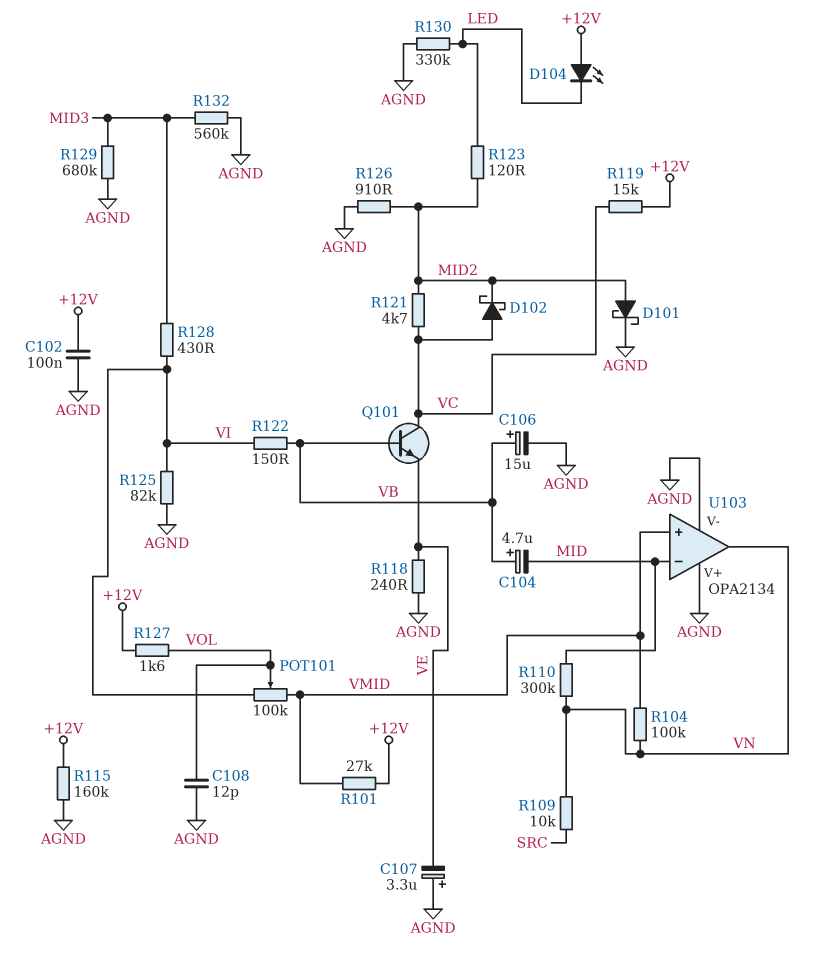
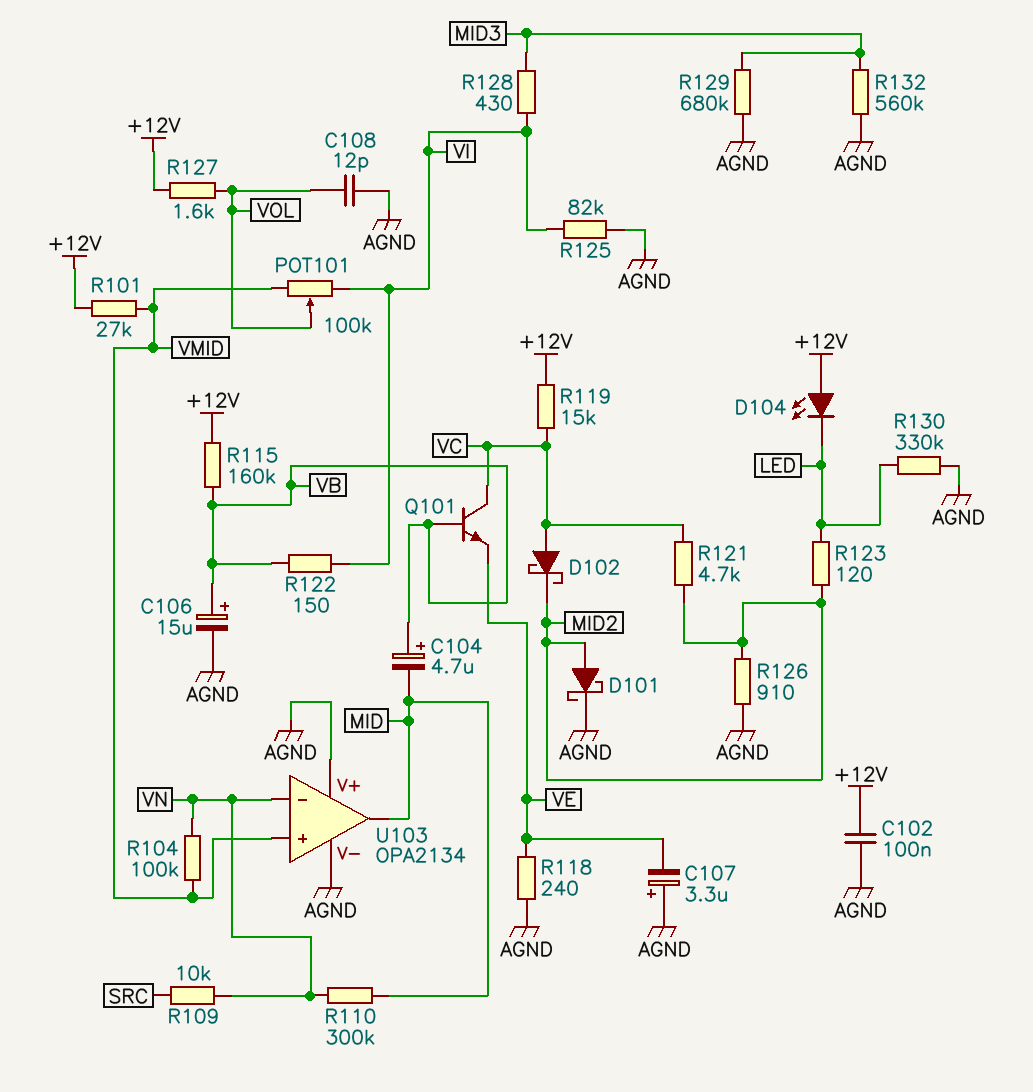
R115: 160k (+12V, AGND) -> 160k (+12V, VB)
U103 pin in-: MID -> VN
U103 pin out: VN -> MID

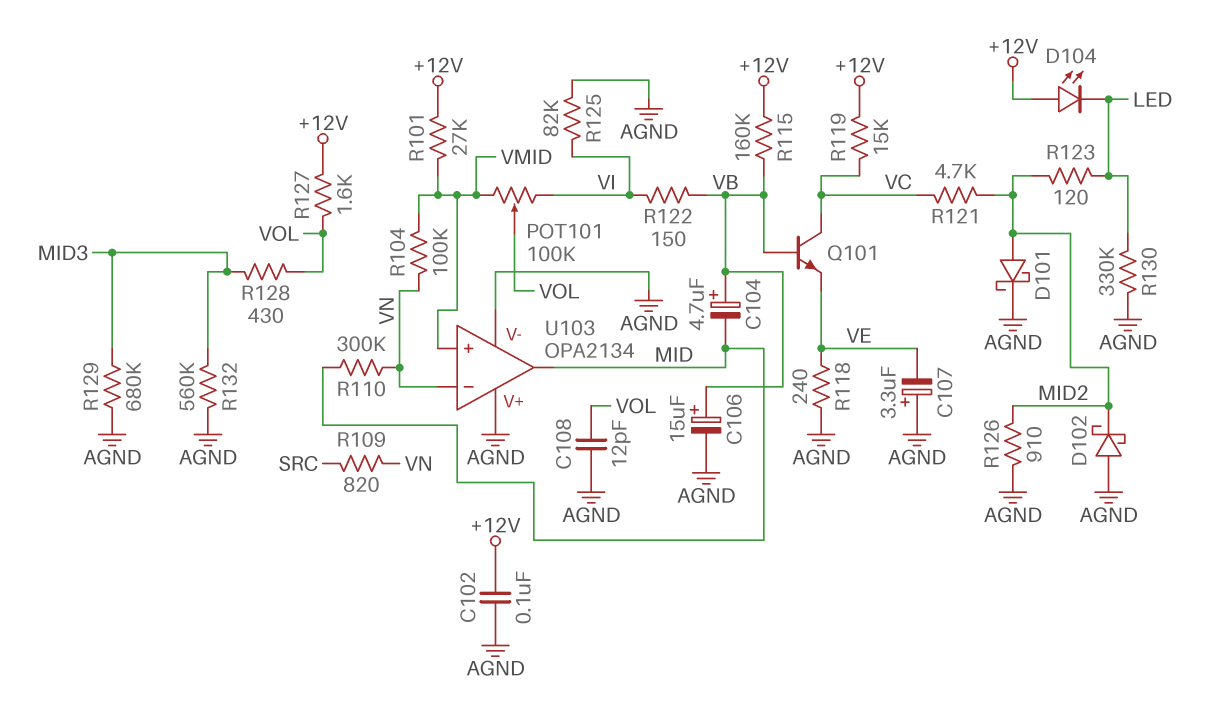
D102: schottky (A VC, K MID2) -> schottky (A AGND, K MID2)
R109: 10k (SRC, VN) -> 820 (SRC, VN)
R128: 430 (MID3, VI) -> 430 (MID3, VOL)

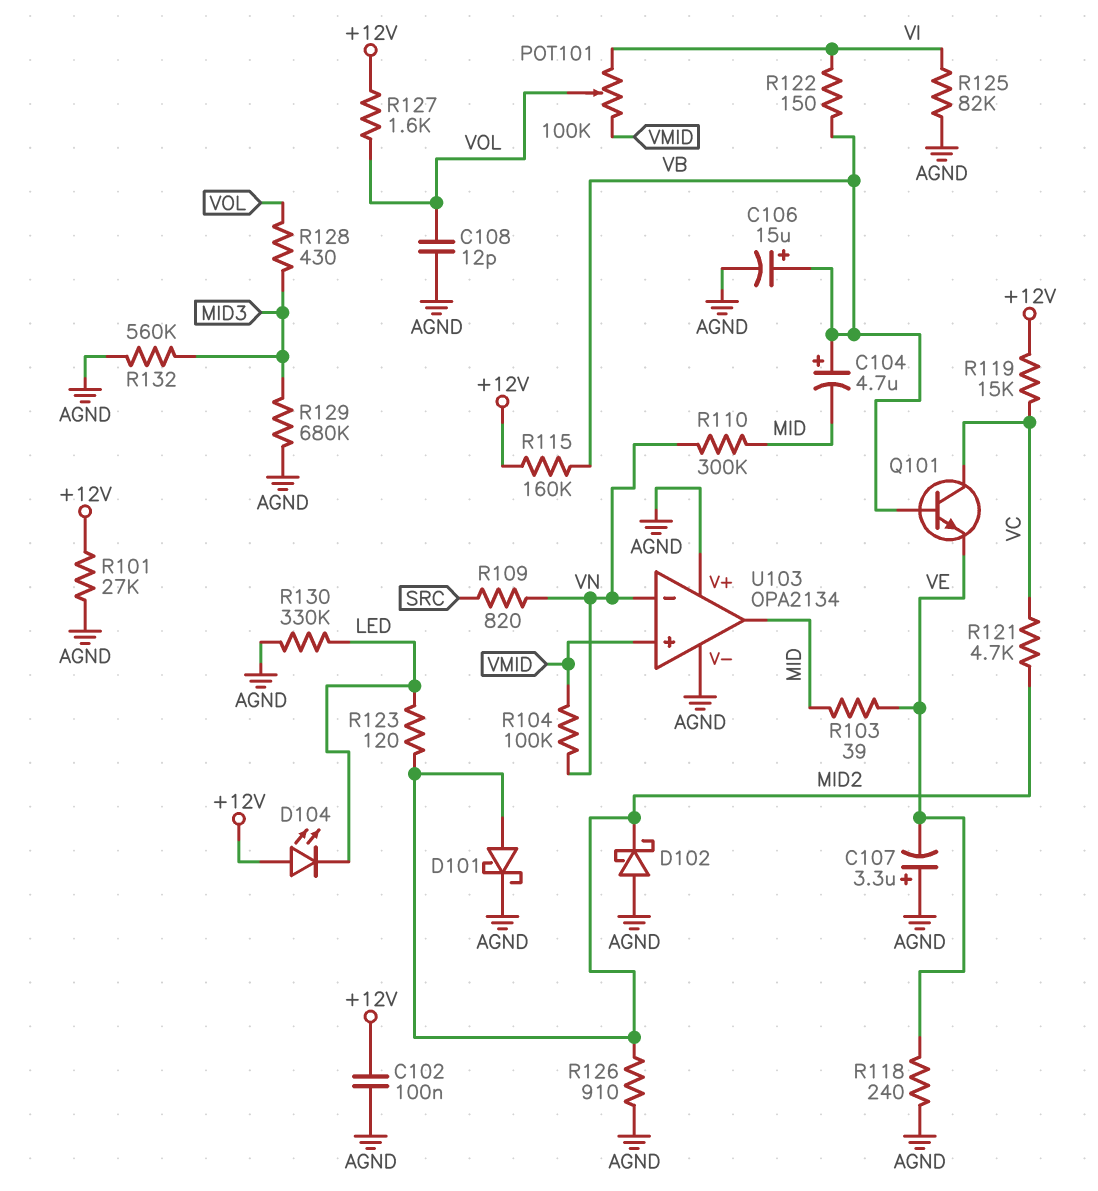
R101: 27k (+12V, VMID) -> 27k (+12V, AGND)
R103: none -> 39 (MID, VE)

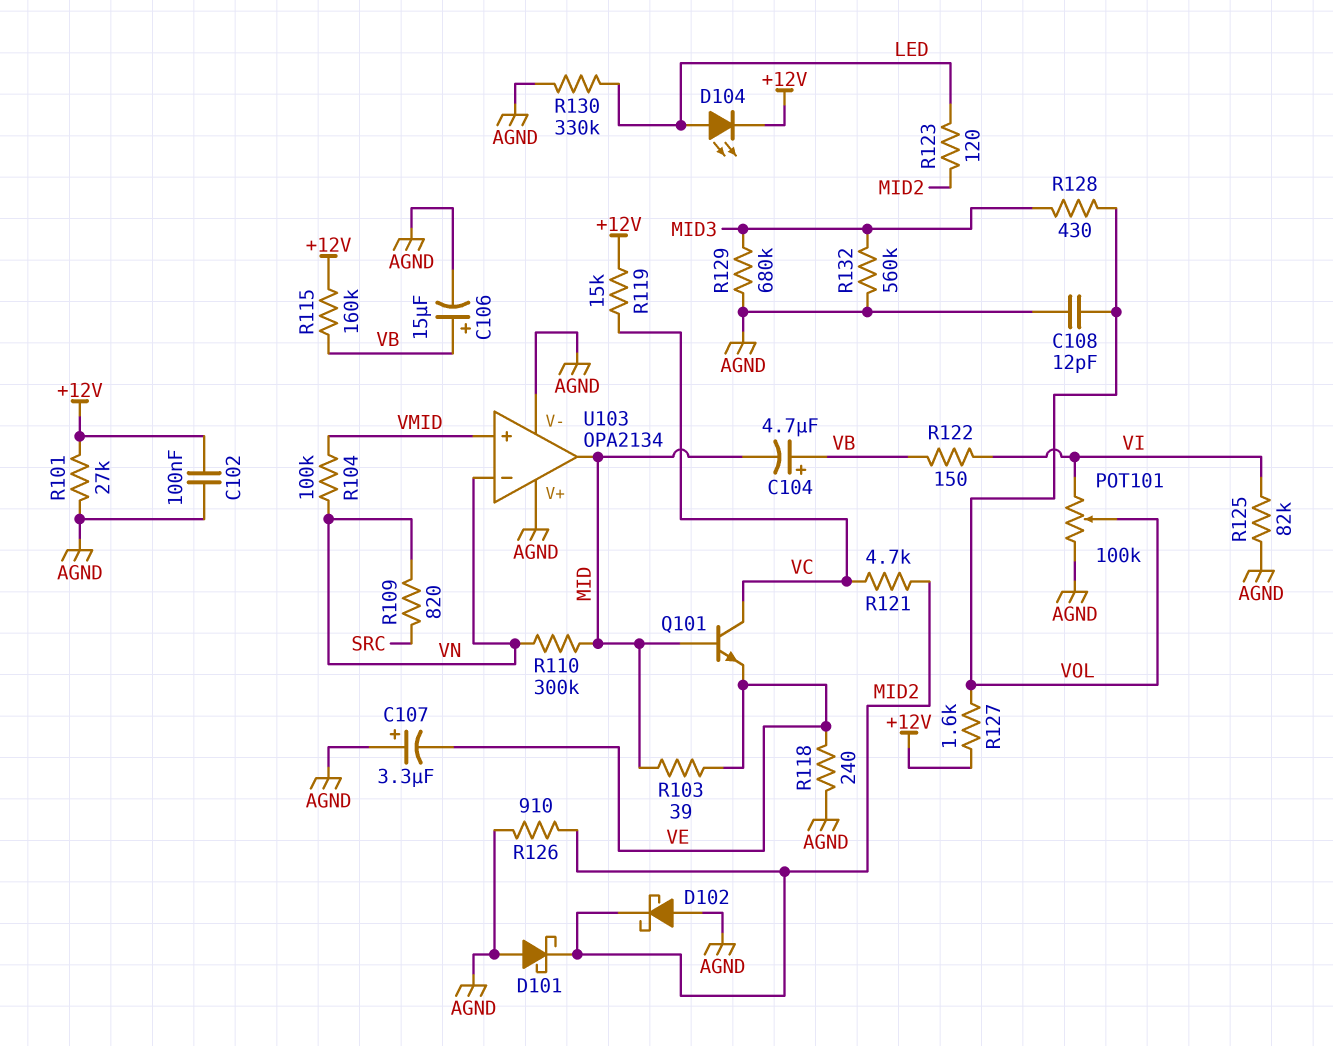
D101: schottky (A MID2, K AGND) -> schottky (A AGND, K MID2)
D104: LED (A +12V, K LED) -> LED (A LED, K +12V)
POT101: 100k (VI, VMID, wiper VOL) -> 100k (AGND, VI, wiper VOL)
Q101: NPN (B VB, C VC, E VE) -> NPN (B MID, C VC, E VE)

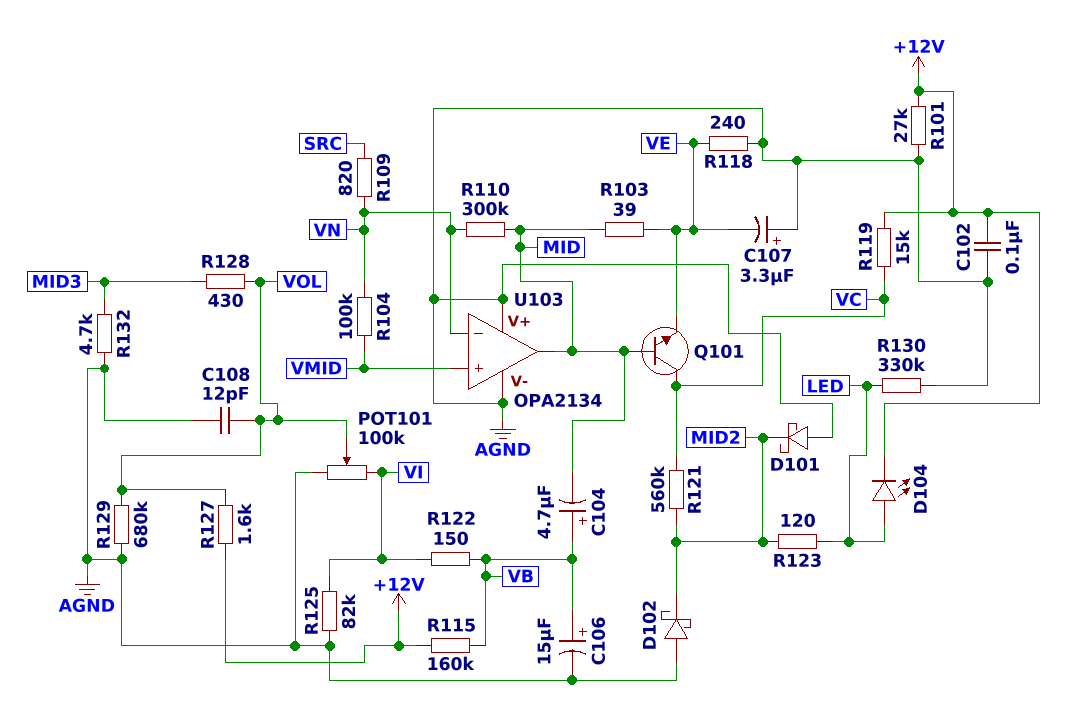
R121: 4.7k (MID2, VC) -> 560k (MID2, VC)
R126: 910 (AGND, MID2) -> none
R129: 680k (AGND, MID3) -> 680k (AGND, VOL)
R132: 560k (AGND, MID3) -> 4.7k (AGND, MID3)

